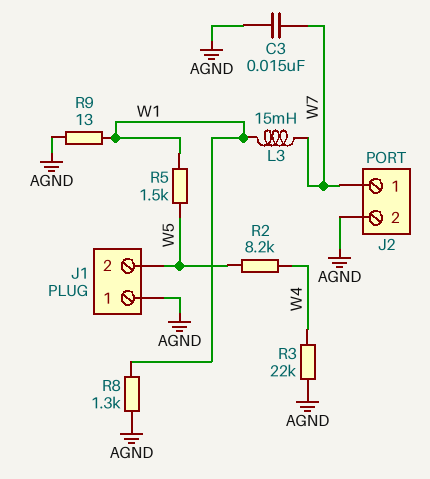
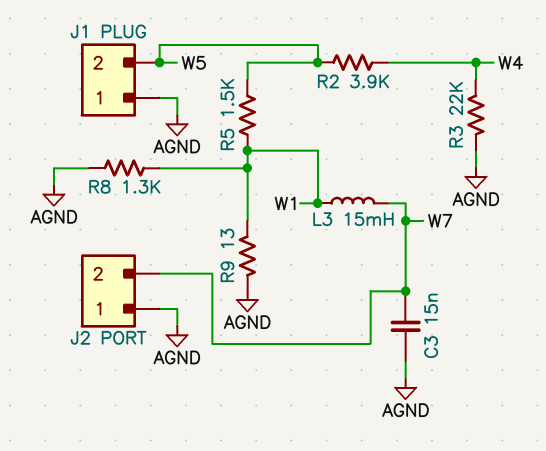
J2 pin 1: W7 -> AGND
J2 pin 2: AGND -> W7
R2: 8.2k (W4, W5) -> 3.9k (W4, W5)

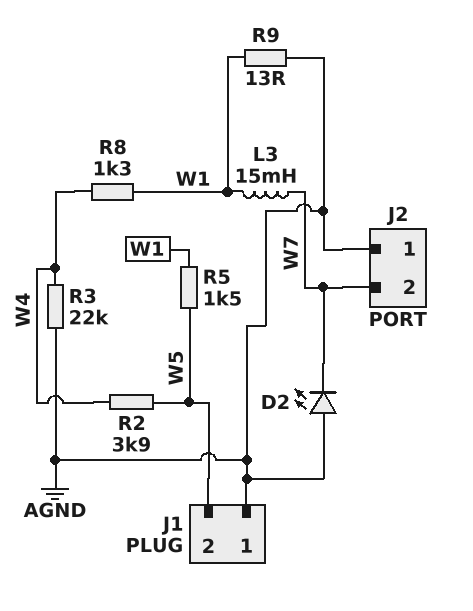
C3: 15nF (AGND, W7) -> none
D2: none -> LED (A AGND, K W7)
R8: 1.3k (AGND, W1) -> 1.3k (W1, W4)

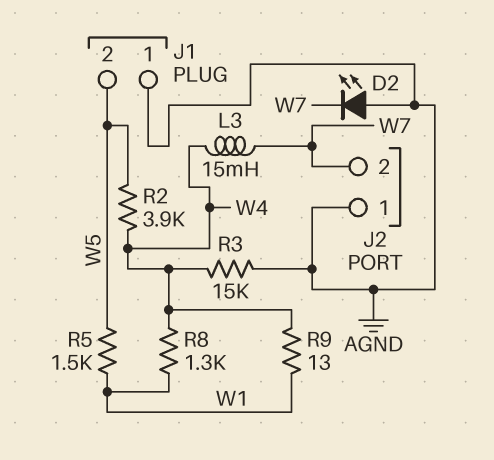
L3: 15mH (W1, W7) -> 15mH (W4, W7)
R3: 22k (AGND, W4) -> 15k (AGND, W4)
R9: 13 (AGND, W1) -> 13 (W1, W4)

